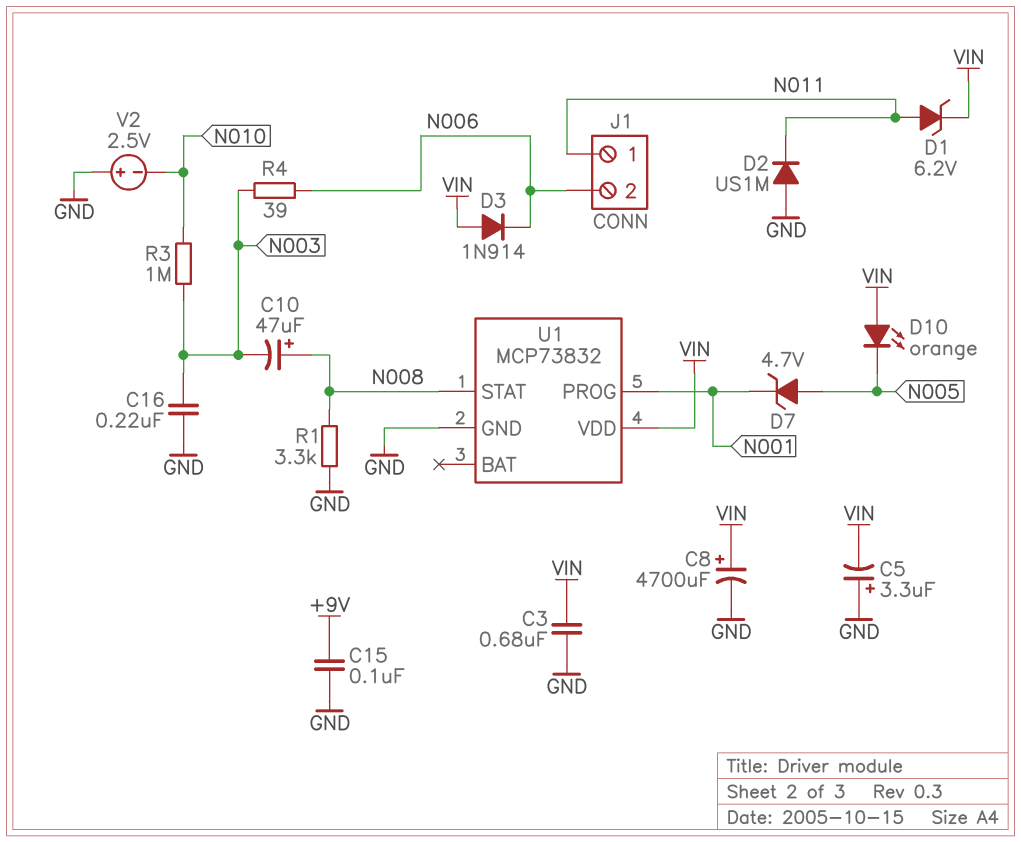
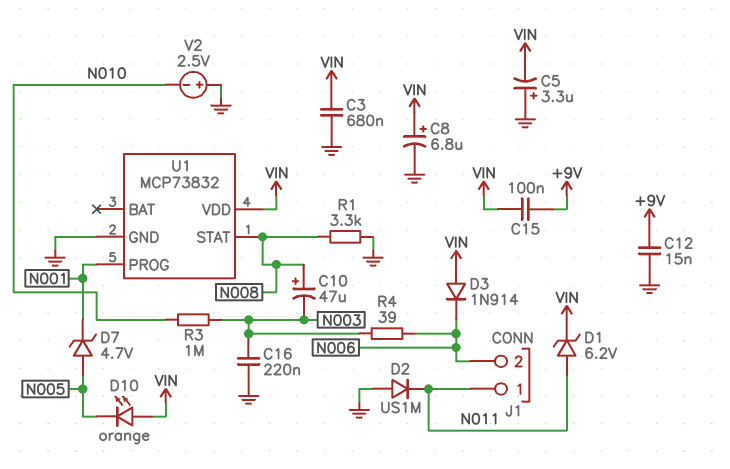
C8: 4700uF (plus VIN, minus GND) -> 6.8uF (plus VIN, minus GND)
C12: none -> 15nF (+9V, GND)
C15: 100nF (+9V, GND) -> 100nF (+9V, VIN)

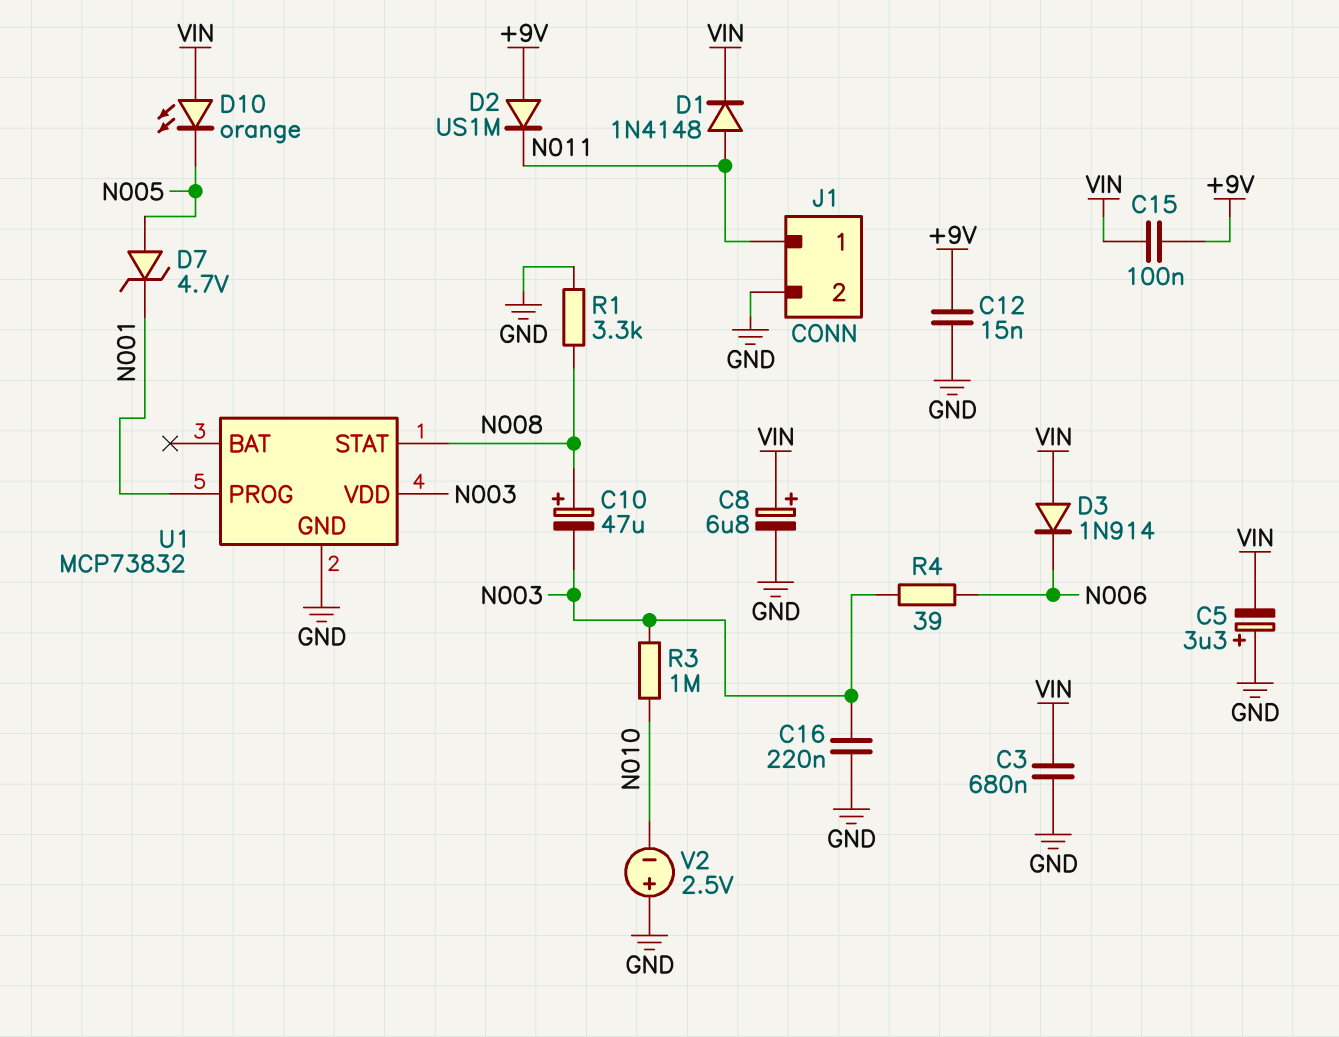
D1: zener 6.2V (A N011, K VIN) -> diode 1N4148 (A N011, K VIN)
D2: diode US1M (A GND, K N011) -> diode US1M (A +9V, K N011)
J1 pin 2: N006 -> GND
U1 pin VDD: VIN -> N003

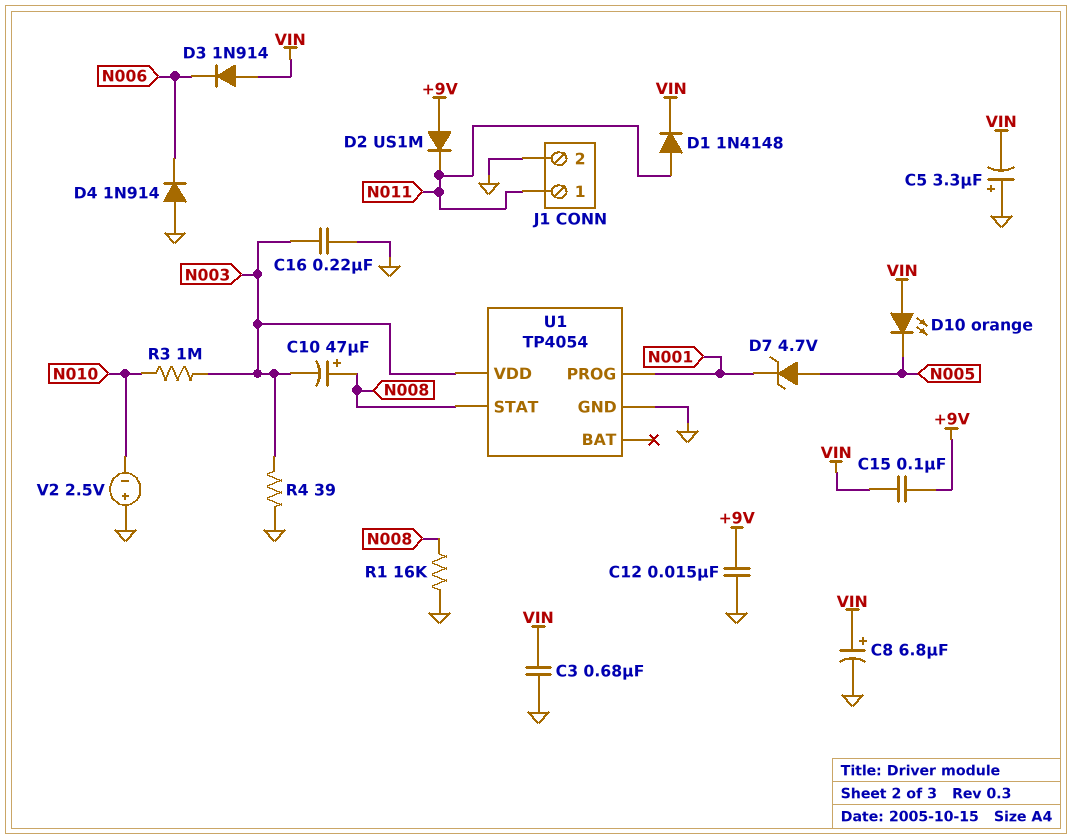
D4: none -> diode 1N914 (A GND, K N006)
R1: 3.3k (GND, N008) -> 16k (GND, N008)
R4: 39 (N003, N006) -> 39 (GND, N003)
U1: MCP73832 -> TP4054

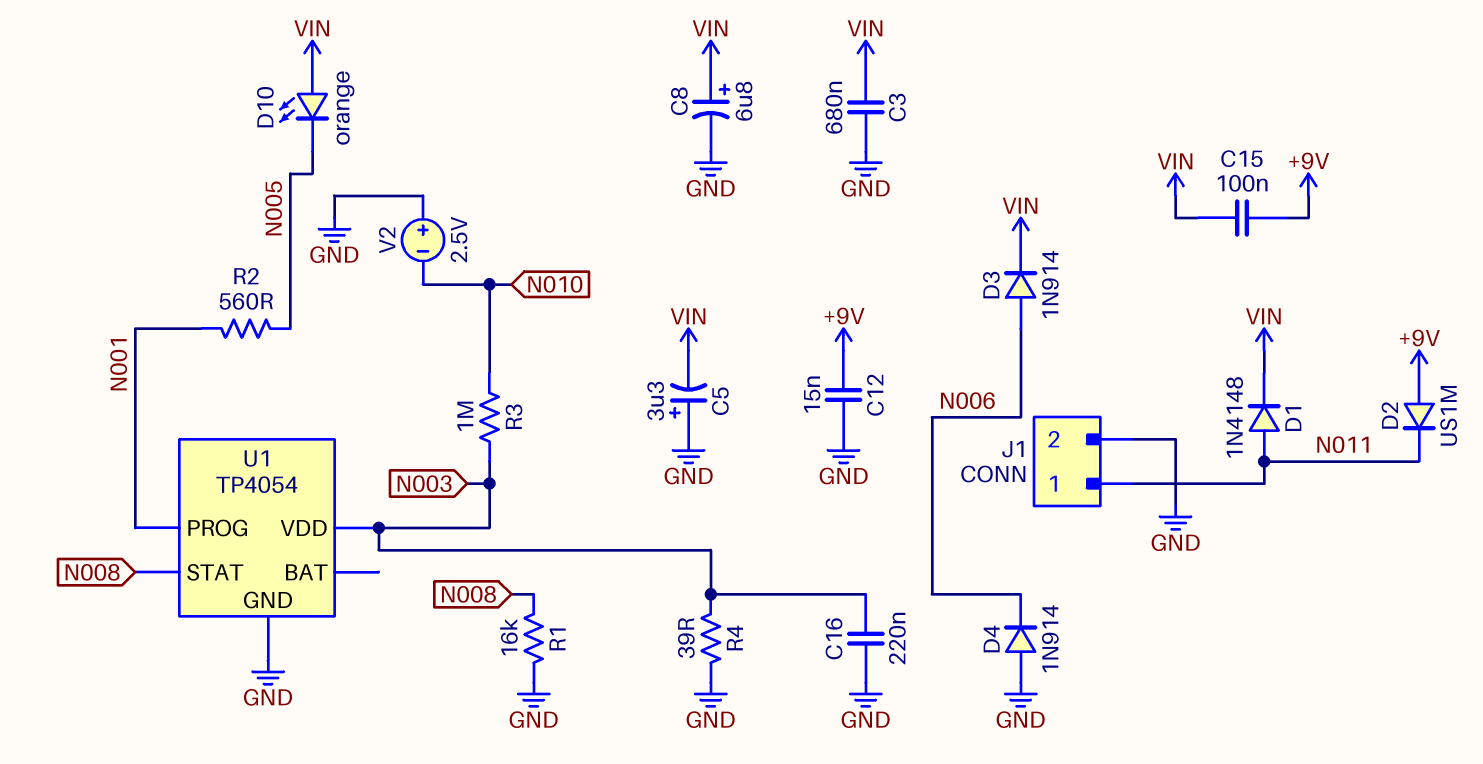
C10: 47uF (plus N008, minus N003) -> none
D3: diode 1N914 (A VIN, K N006) -> diode 1N914 (A N006, K VIN)
D7: zener 4.7V (A N005, K N001) -> none
R2: none -> 560 (N001, N005)

